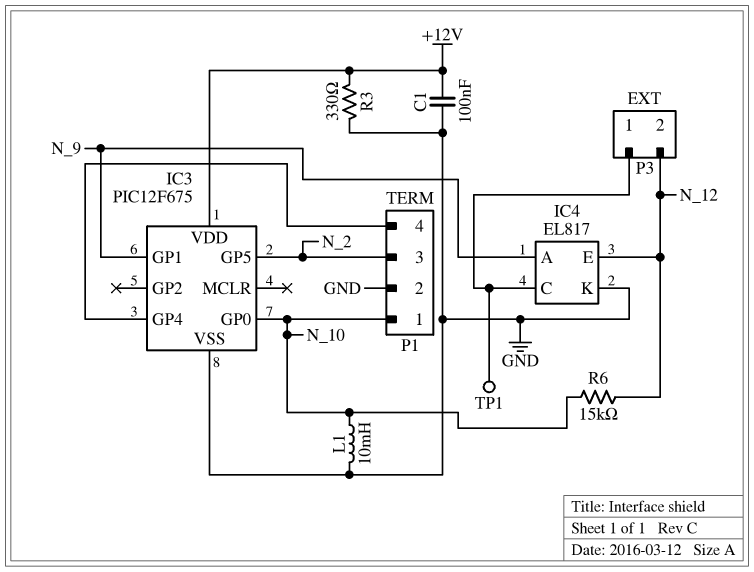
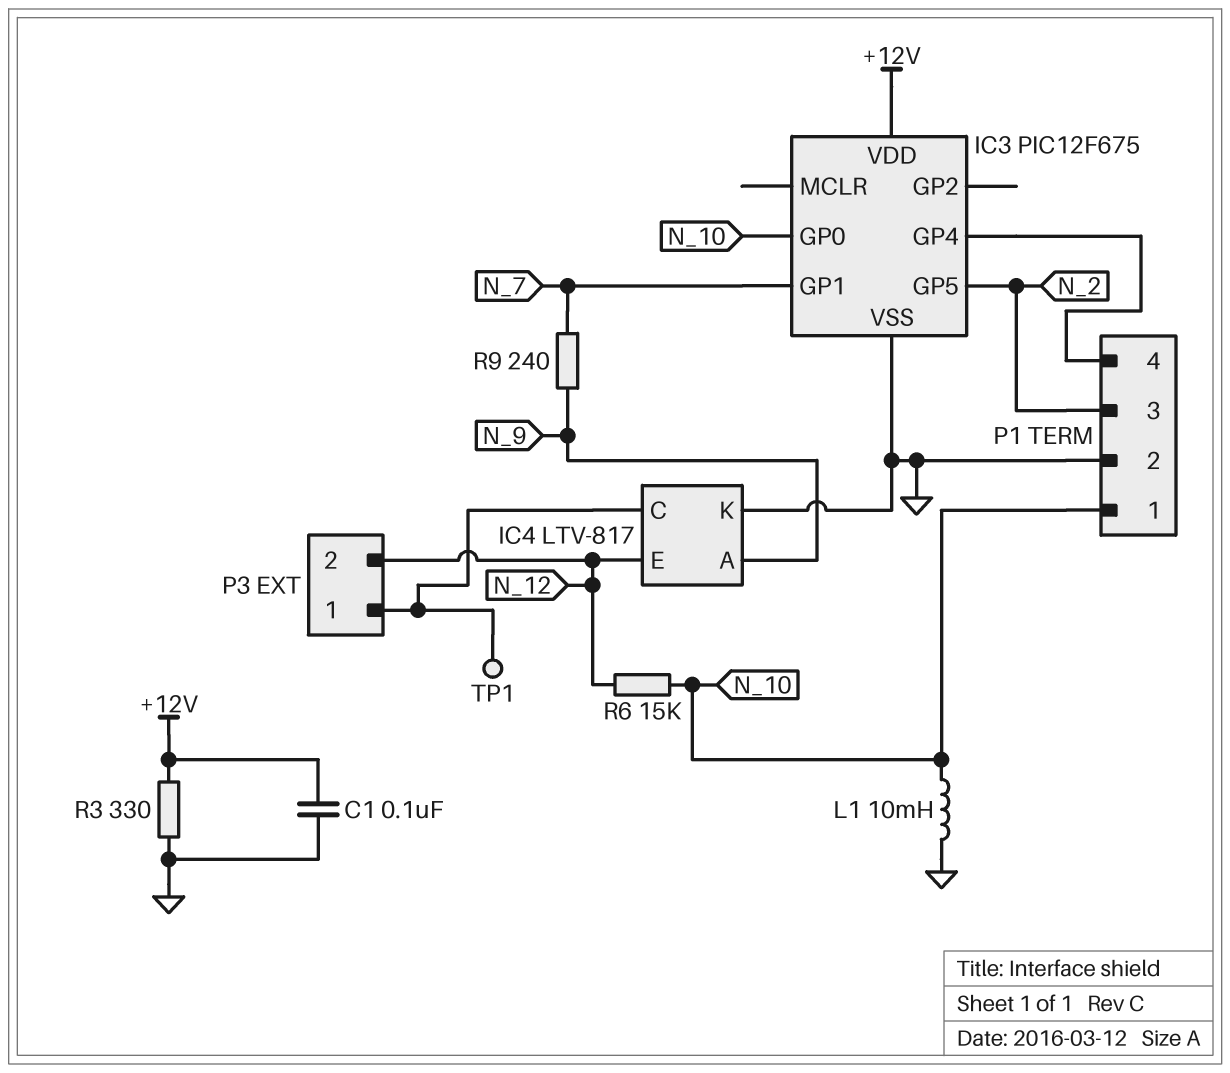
IC3 pin GP1: N_9 -> N_7
IC4: EL817 -> LTV-817
R9: none -> 240 (N_7, N_9)

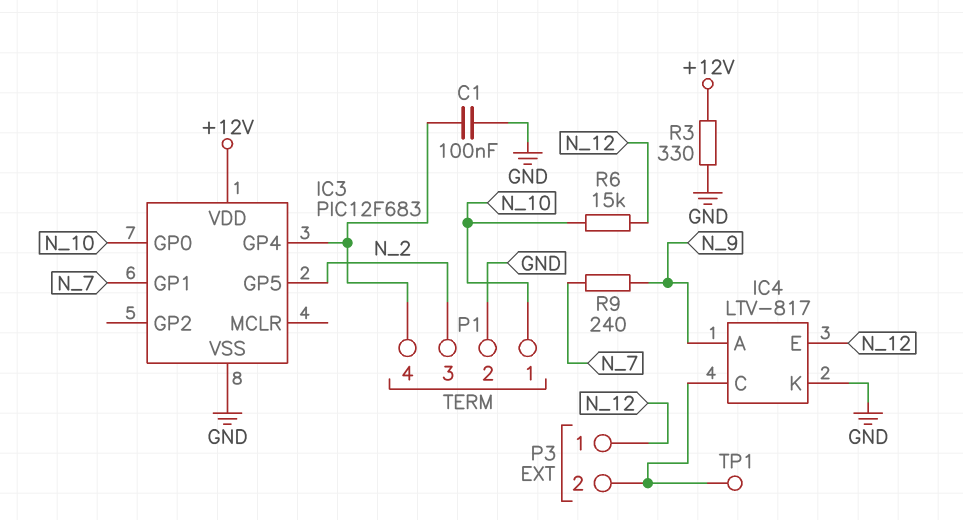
C1: 100nF (+12V, GND) -> 100nF (GND, IC3/GP4)
IC3: PIC12F675 -> PIC12F683
L1: 10mH (GND, N_10) -> none
P3 pin 1: IC4/C -> N_12
P3 pin 2: N_12 -> IC4/C

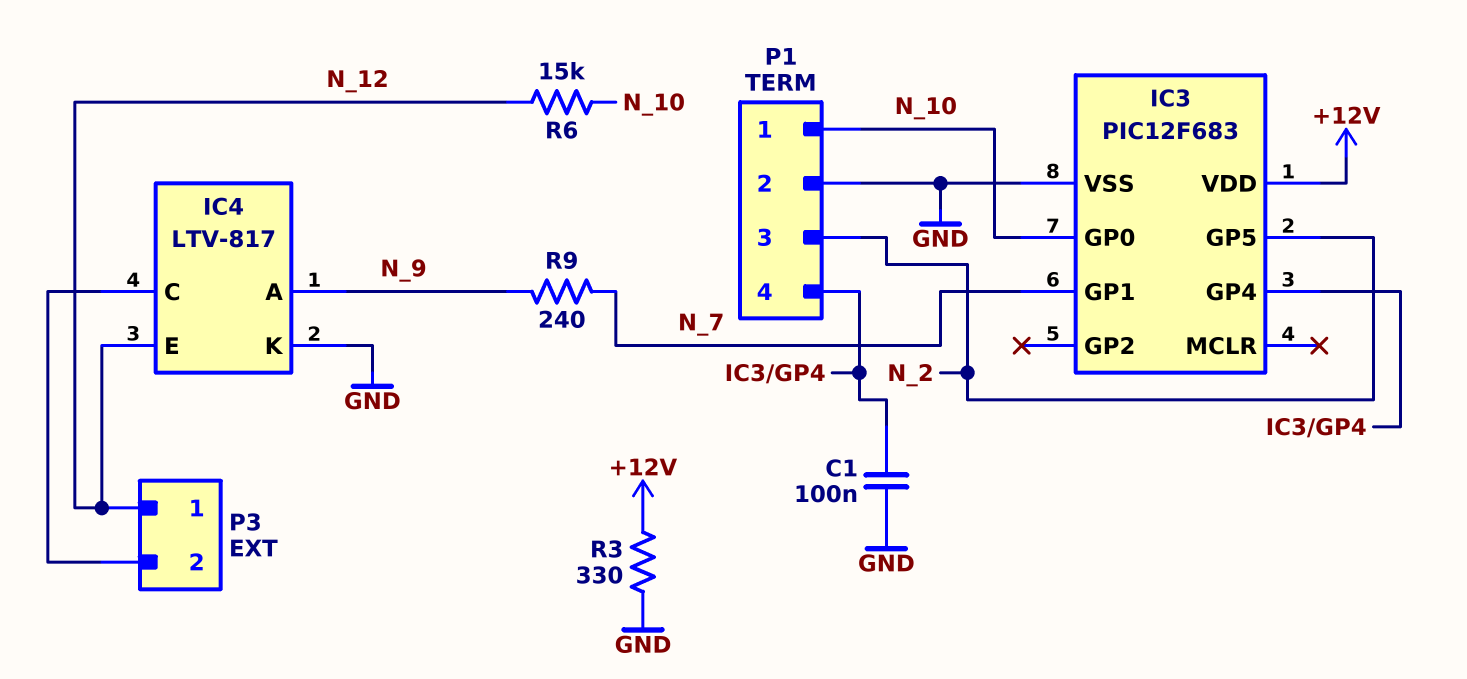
TP1: test point (IC4/C) -> none

